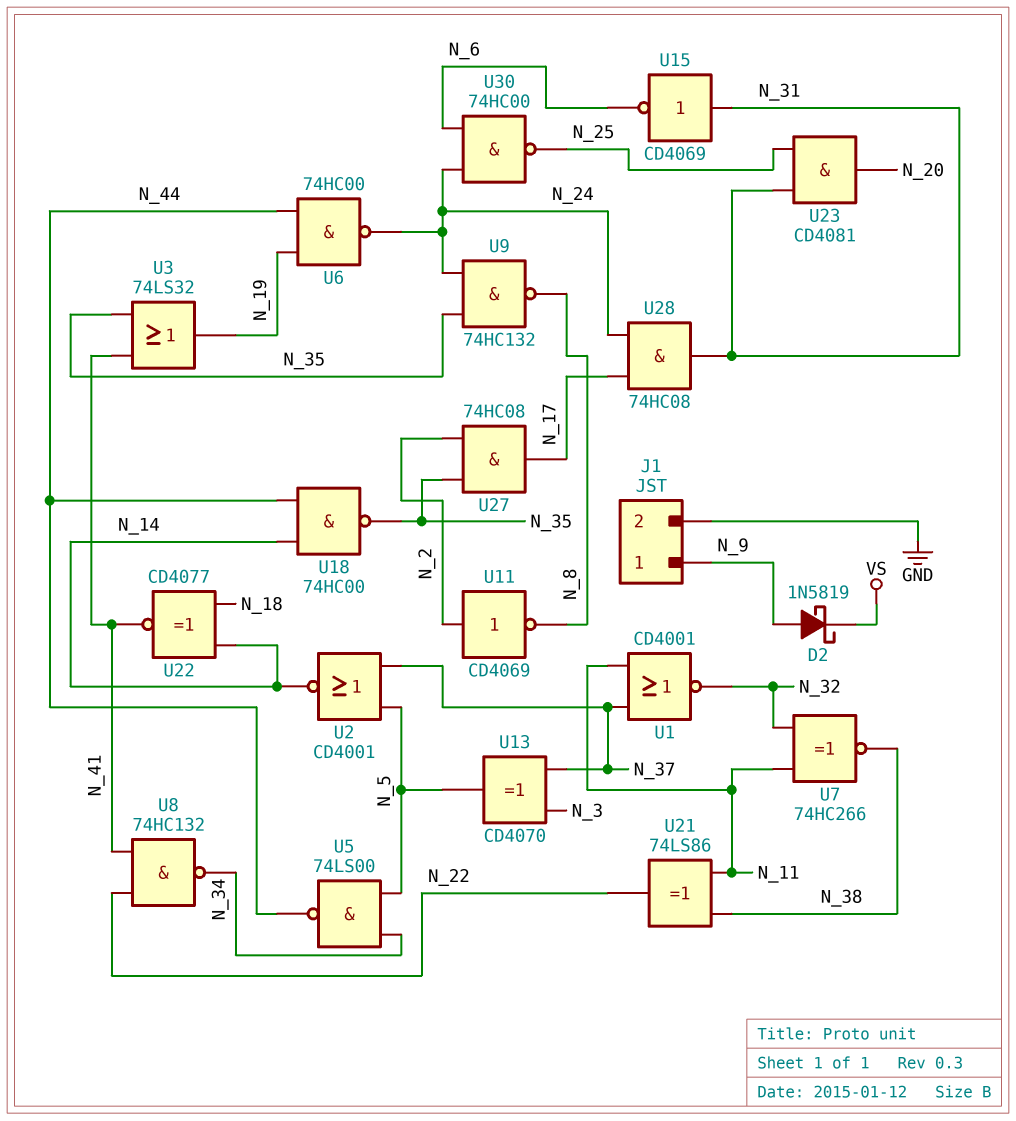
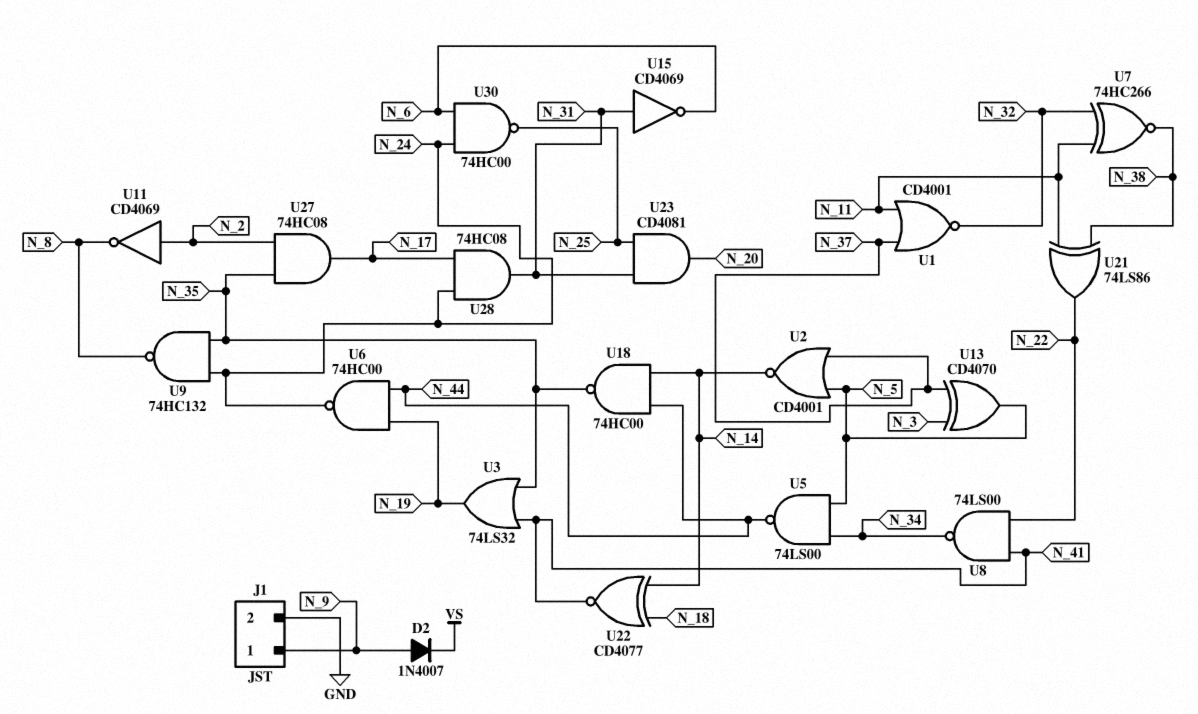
D2: schottky 1N5819 (A N_9, K VS) -> diode 1N4007 (A N_9, K VS)
U8: NAND 74HC132 (in N_22, in N_41, out N_34) -> NAND 74LS00 (in N_22, in N_41, out N_34)

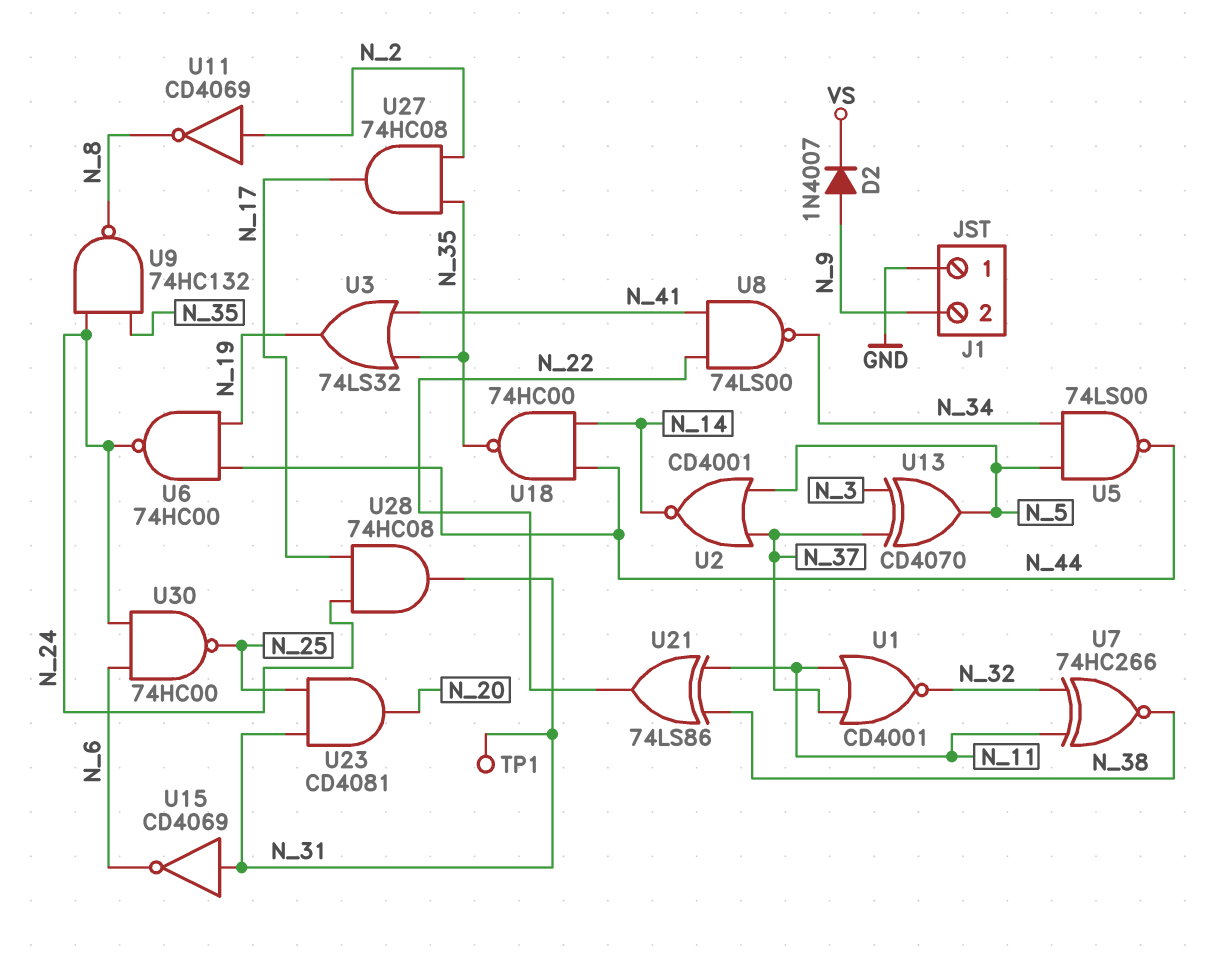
J1 pin 1: N_9 -> GND
J1 pin 2: GND -> N_9
TP1: none -> test point (N_31)
U22: XNOR CD4077 (in N_14, in N_18, out N_41) -> none

